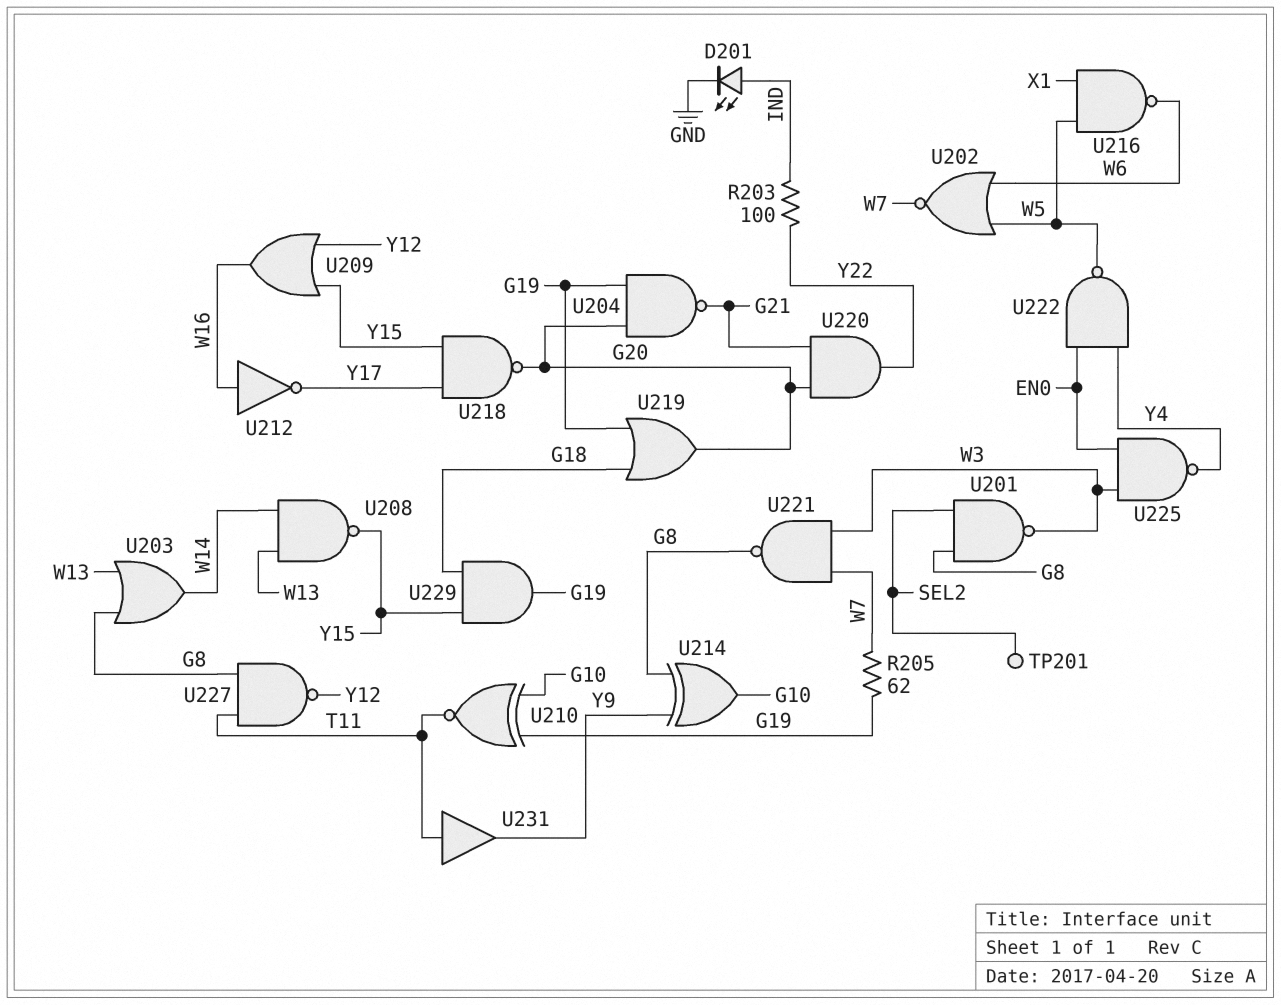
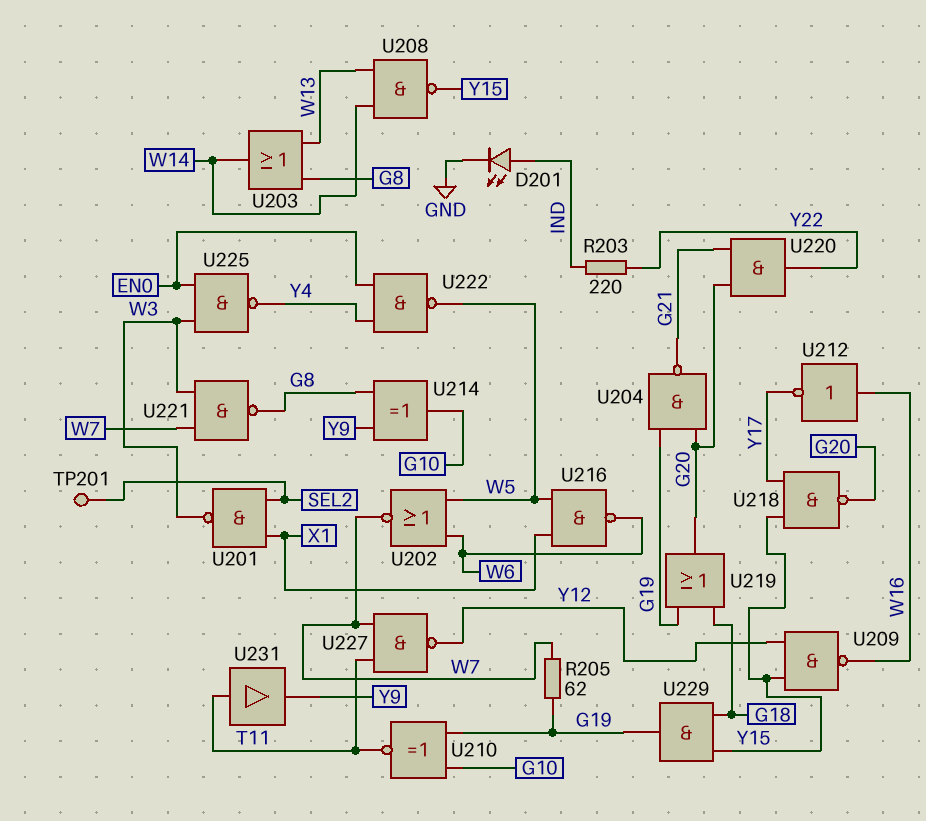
R203: 100 (IND, Y22) -> 220 (IND, Y22)
U201: NAND (in G8, in SEL2, out W3) -> NAND (in SEL2, in X1, out W3)
U209: OR (in Y12, in Y15, out W16) -> NAND (in Y12, in Y15, out W16)
U227: NAND (in G8, in T11, out Y12) -> NAND (in T11, in W7, out Y12)

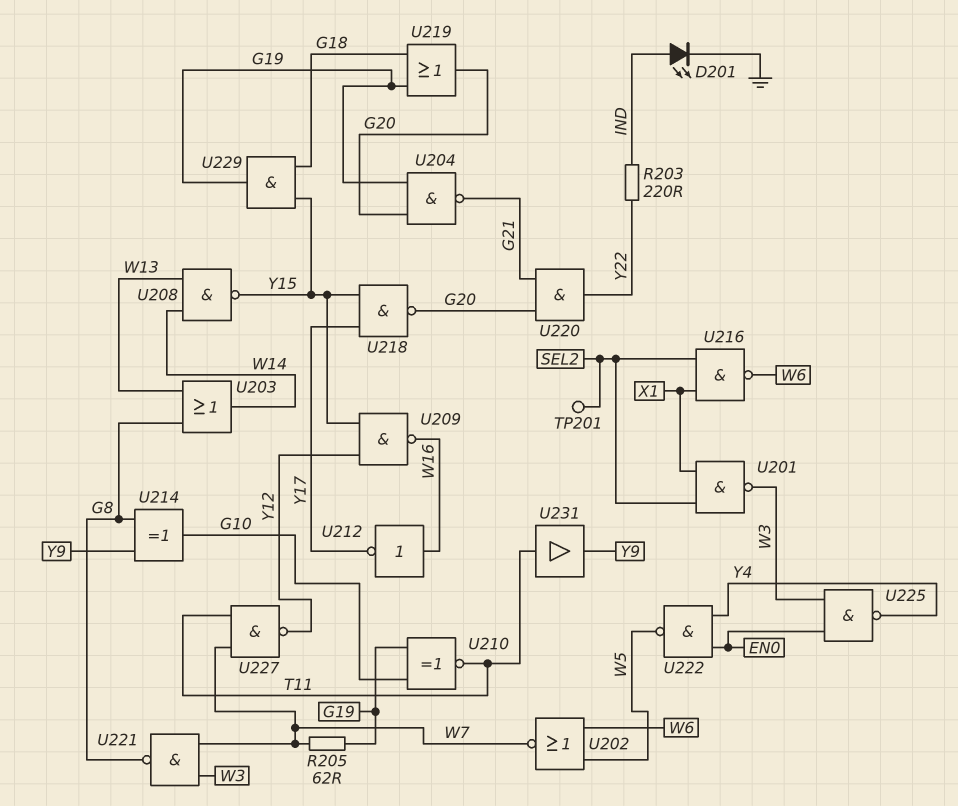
U216: NAND (in W5, in X1, out W6) -> NAND (in SEL2, in X1, out W6)

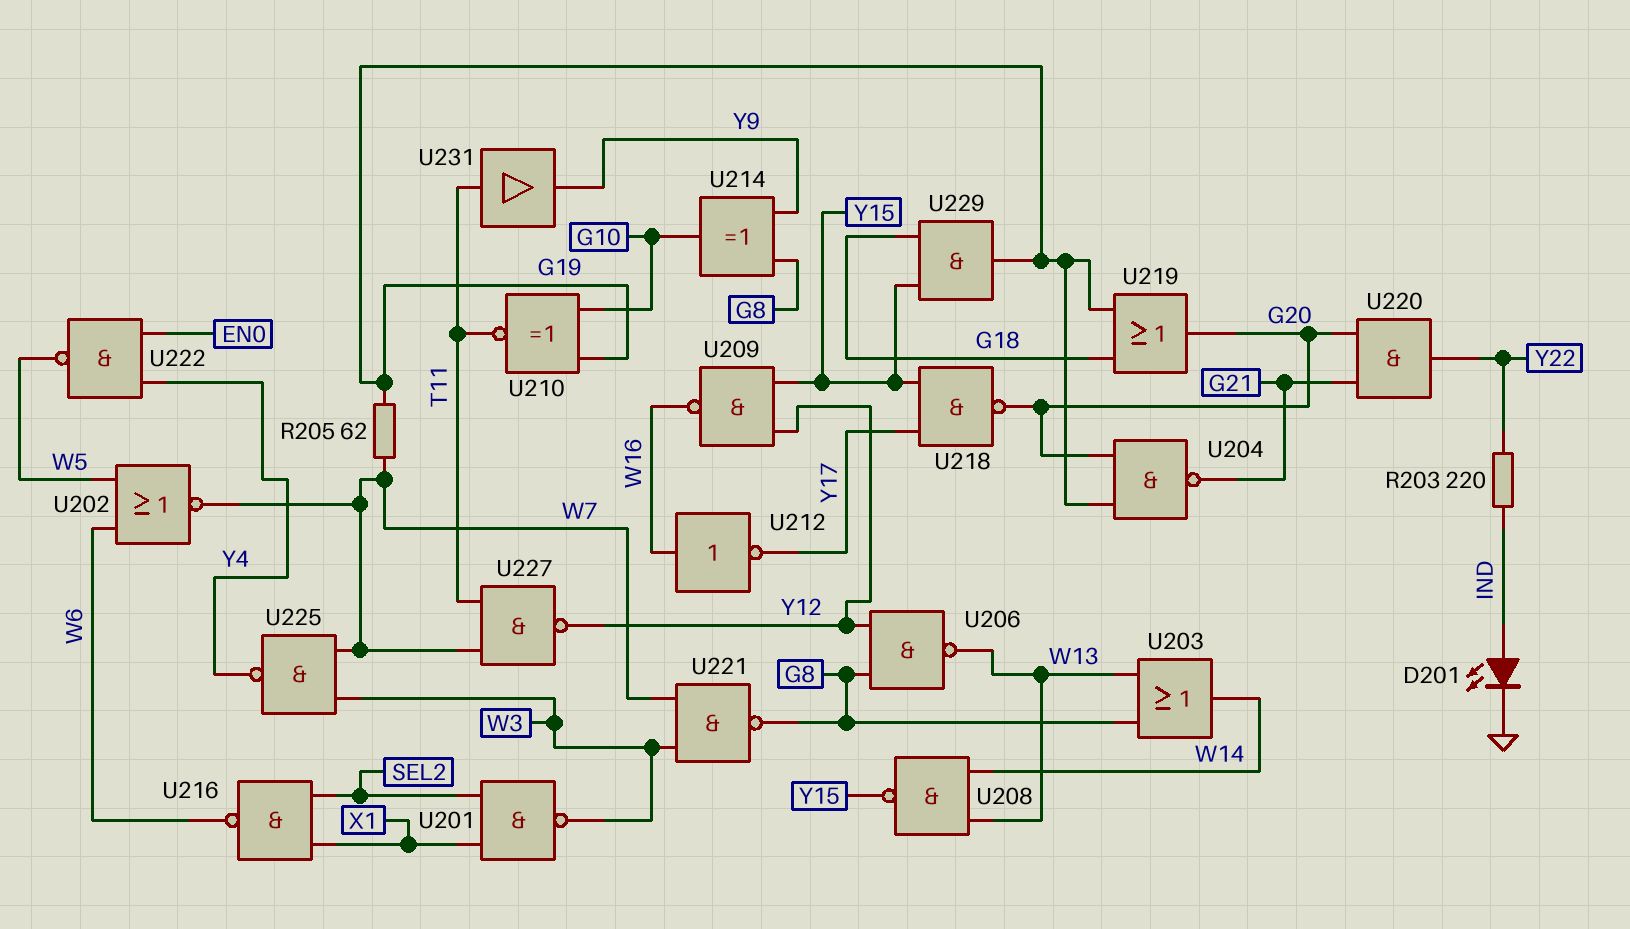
TP201: test point (SEL2) -> none
U206: none -> NAND (in G8, in Y12, out W13)
U225: NAND (in EN0, in W3, out Y4) -> NAND (in W3, in W7, out Y4)

